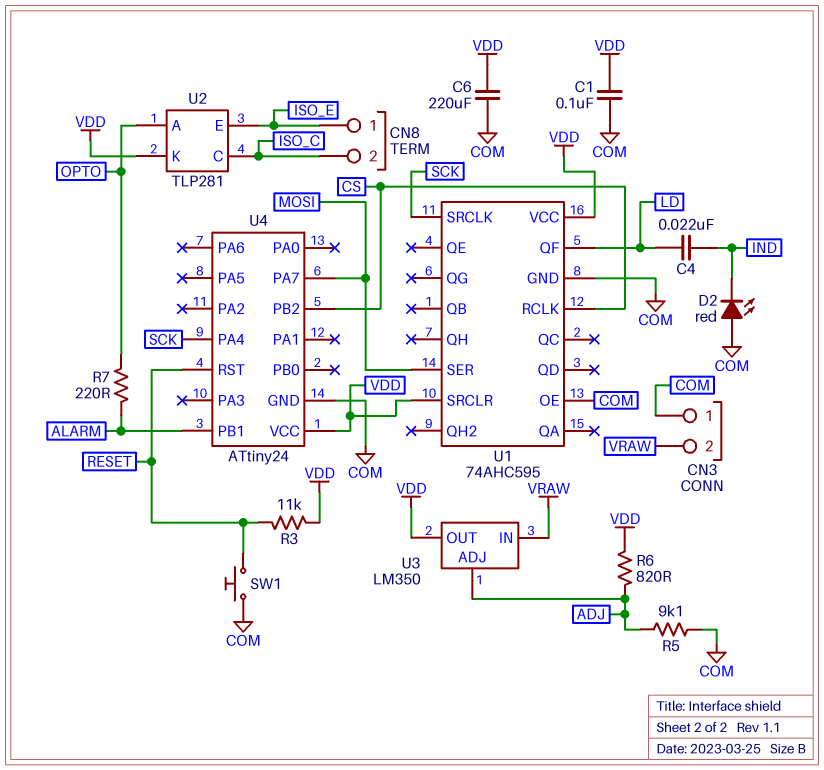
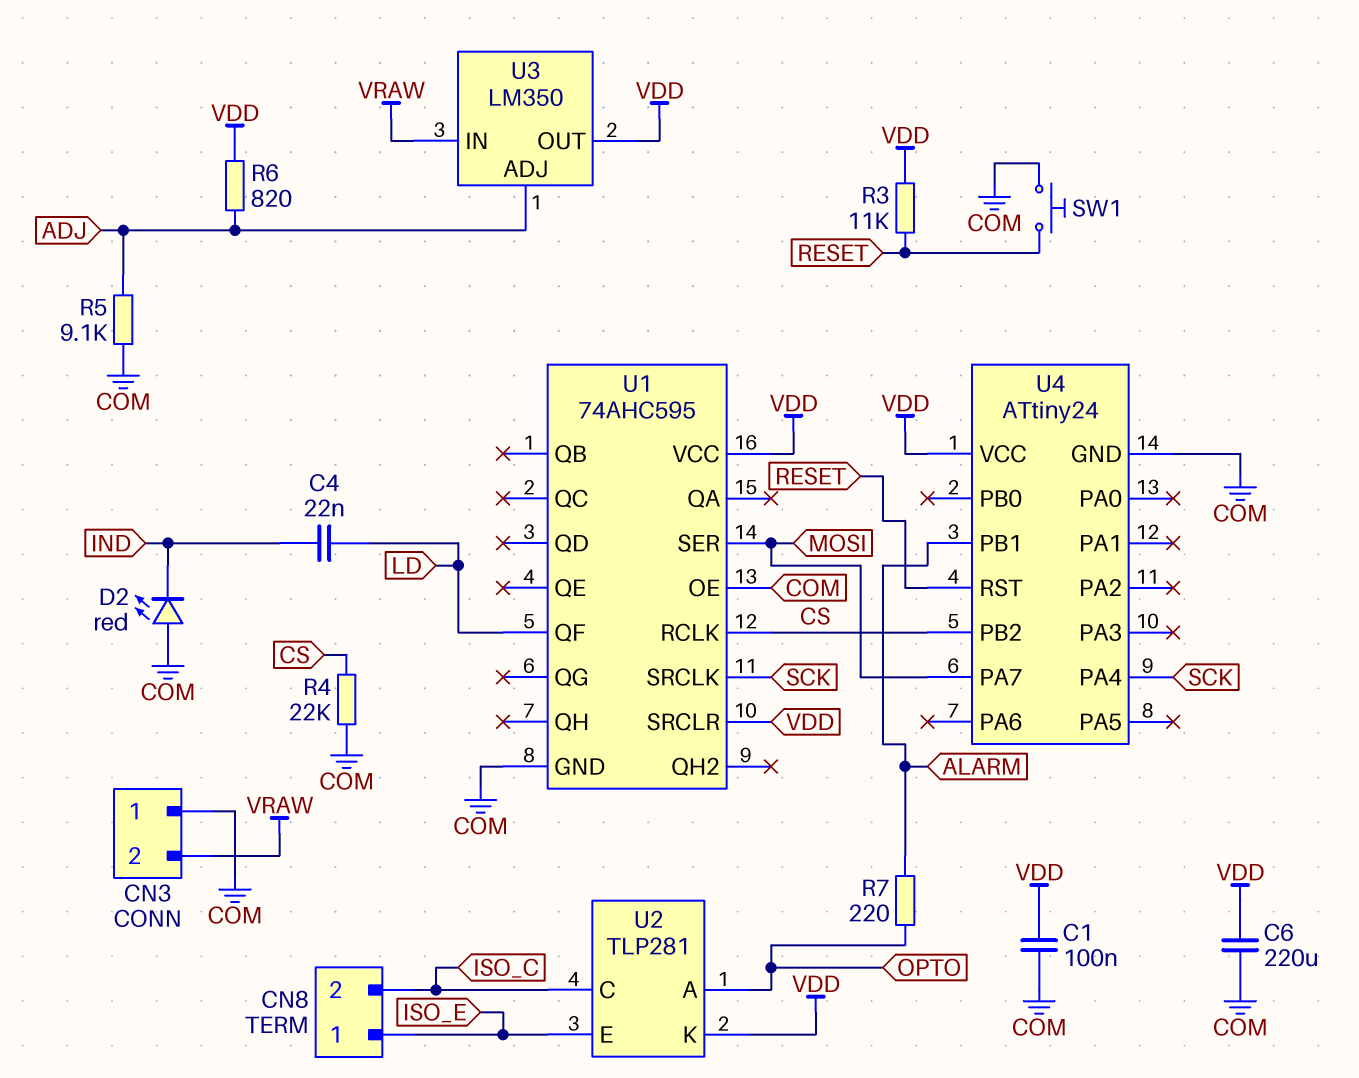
R4: none -> 22k (COM, CS)

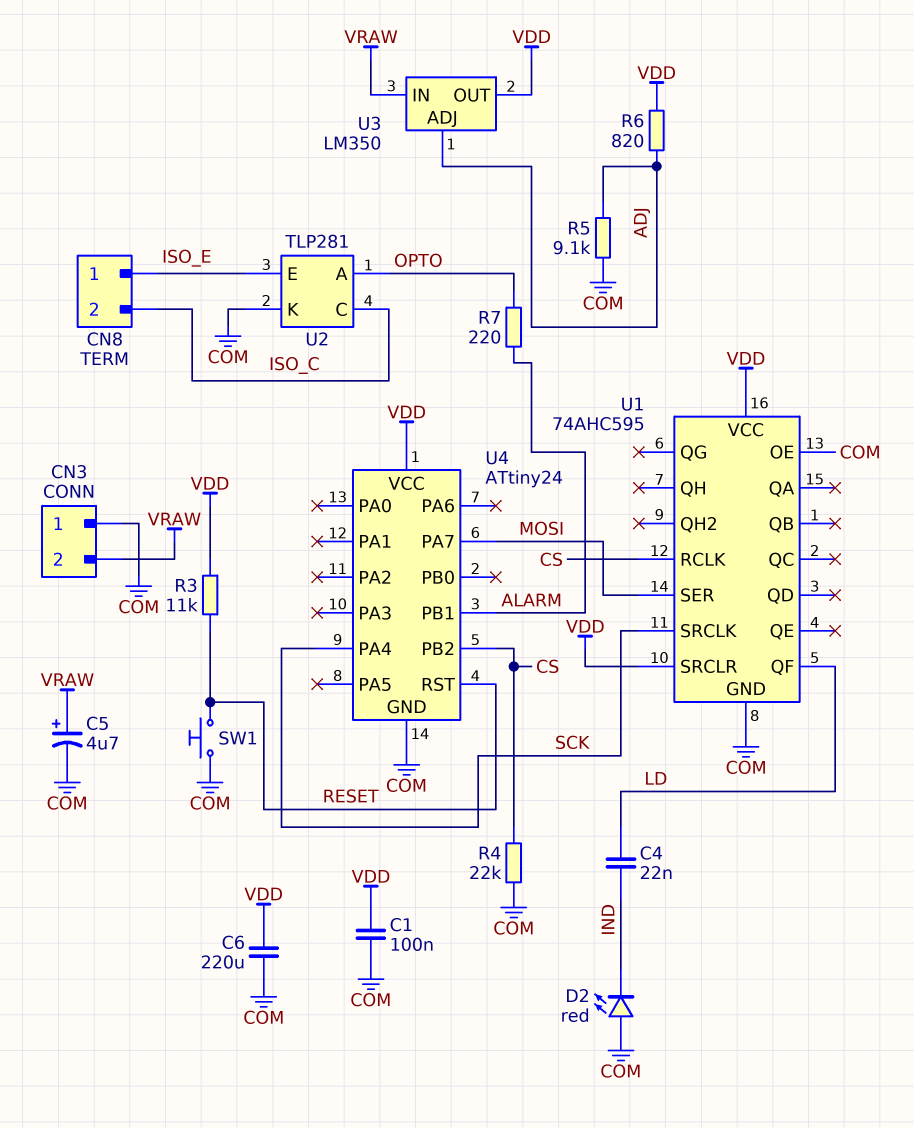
C5: none -> 4.7uF (plus VRAW, minus COM)
U2 pin K: VDD -> COM

